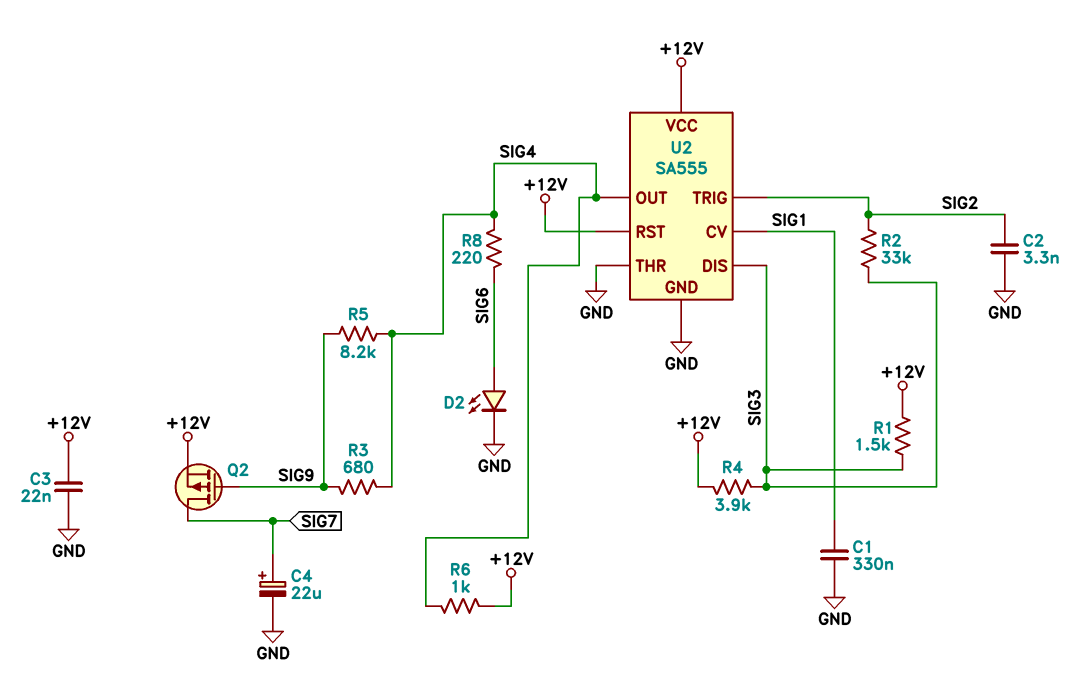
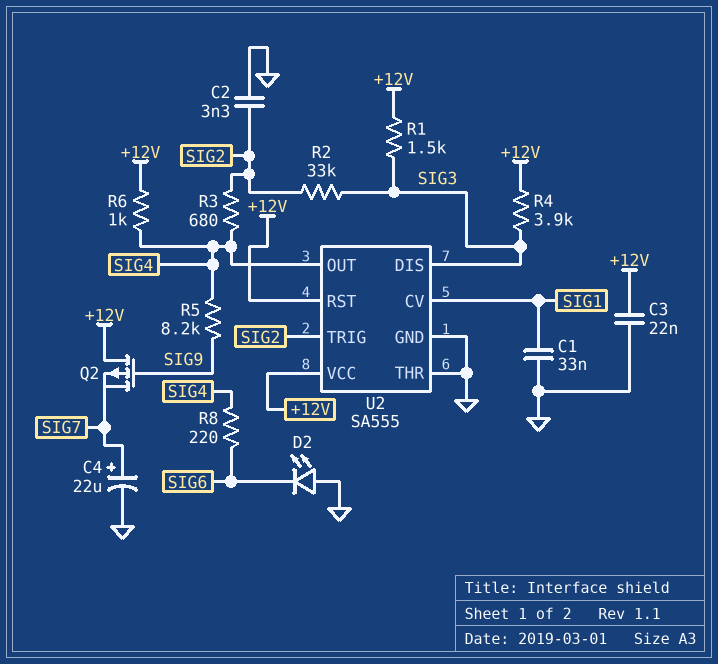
C1: 330nF (GND, SIG1) -> 33nF (GND, SIG1)
D2: LED (A SIG6, K GND) -> LED (A GND, K SIG6)
Q2: PMOS (G SIG9, D SIG7, S +12V) -> PMOS (G SIG9, D +12V, S SIG7)
R3: 680 (SIG4, SIG9) -> 680 (SIG2, SIG4)

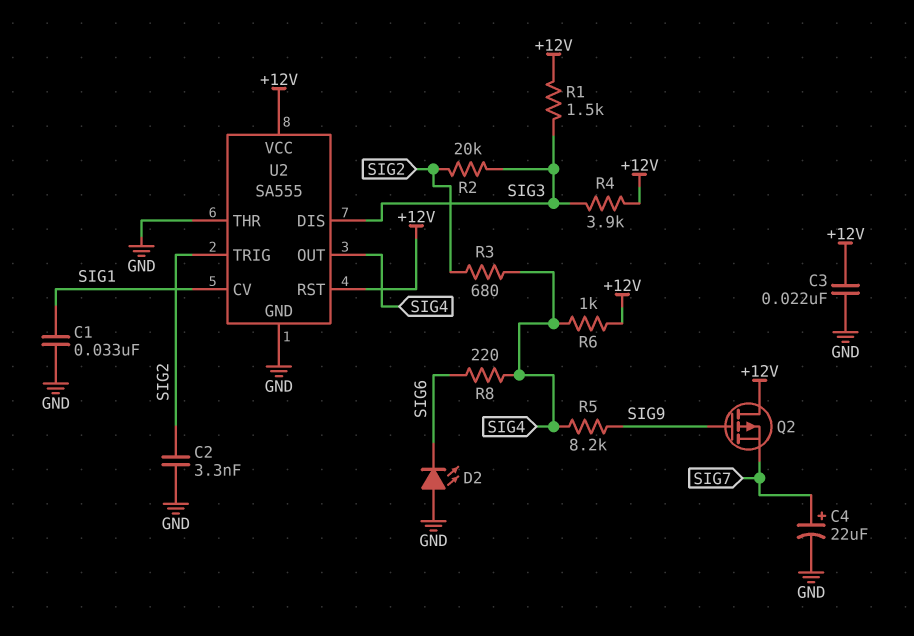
R2: 33k (SIG2, SIG3) -> 20k (SIG2, SIG3)

